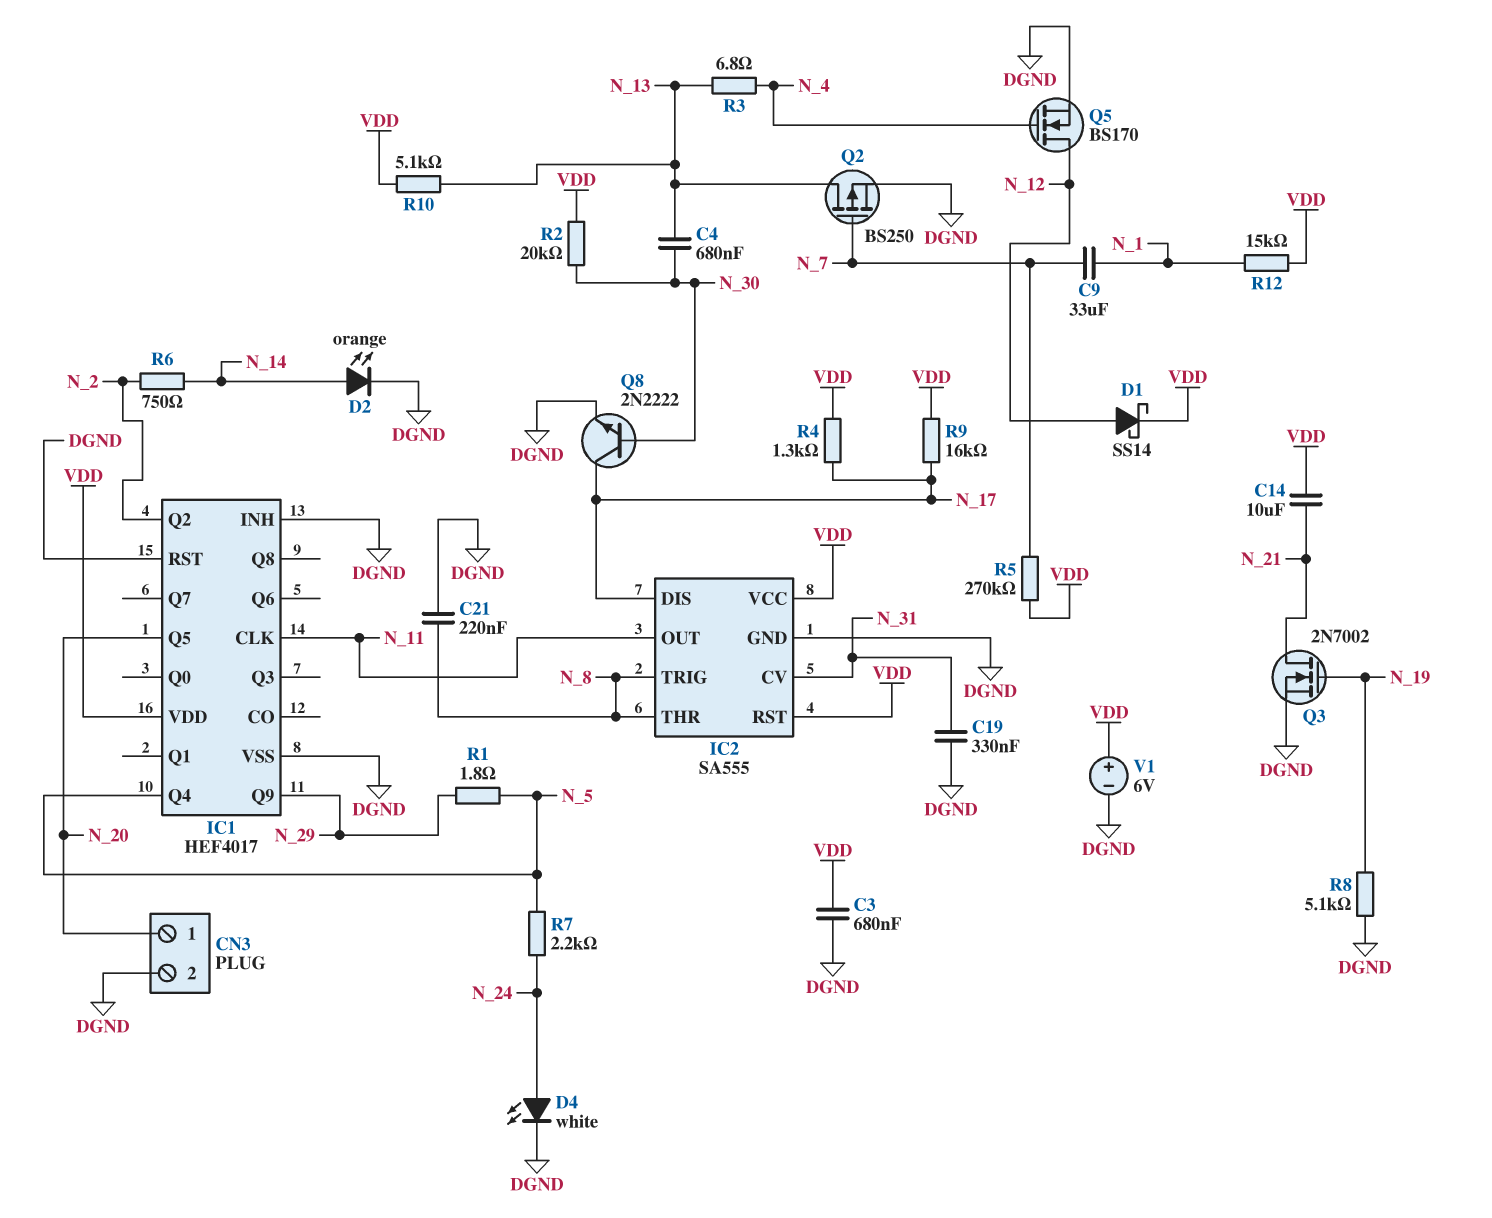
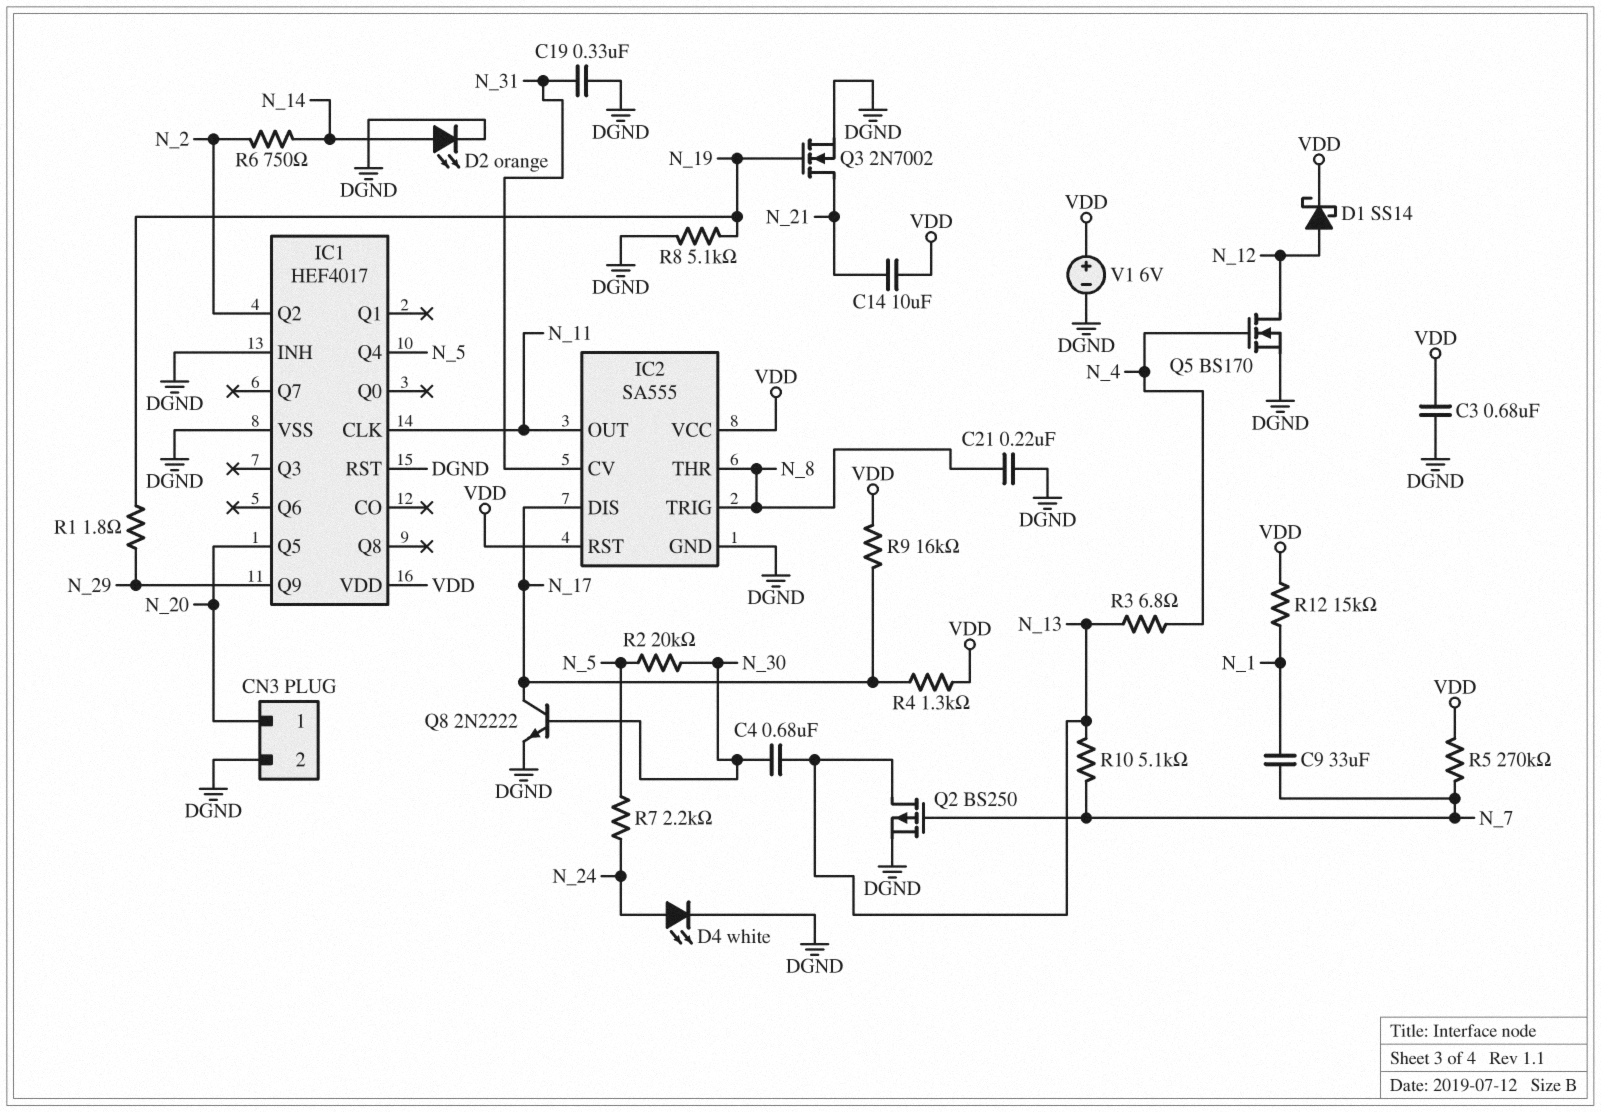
R1: 1.8 (N_5, N_29) -> 1.8 (N_19, N_29)
R2: 20k (N_30, VDD) -> 20k (N_5, N_30)
R10: 5.1k (N_13, VDD) -> 5.1k (N_7, N_13)

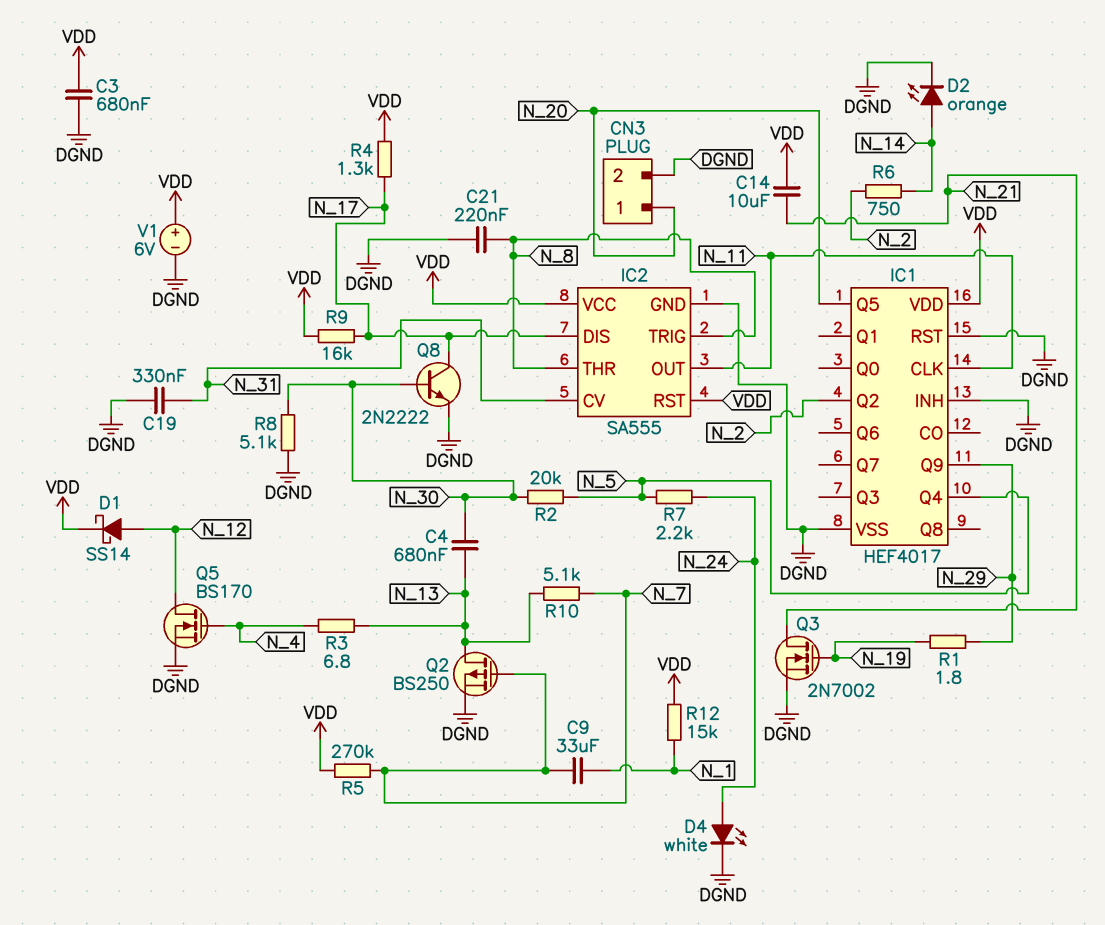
R8: 5.1k (DGND, N_19) -> 5.1k (DGND, N_30)

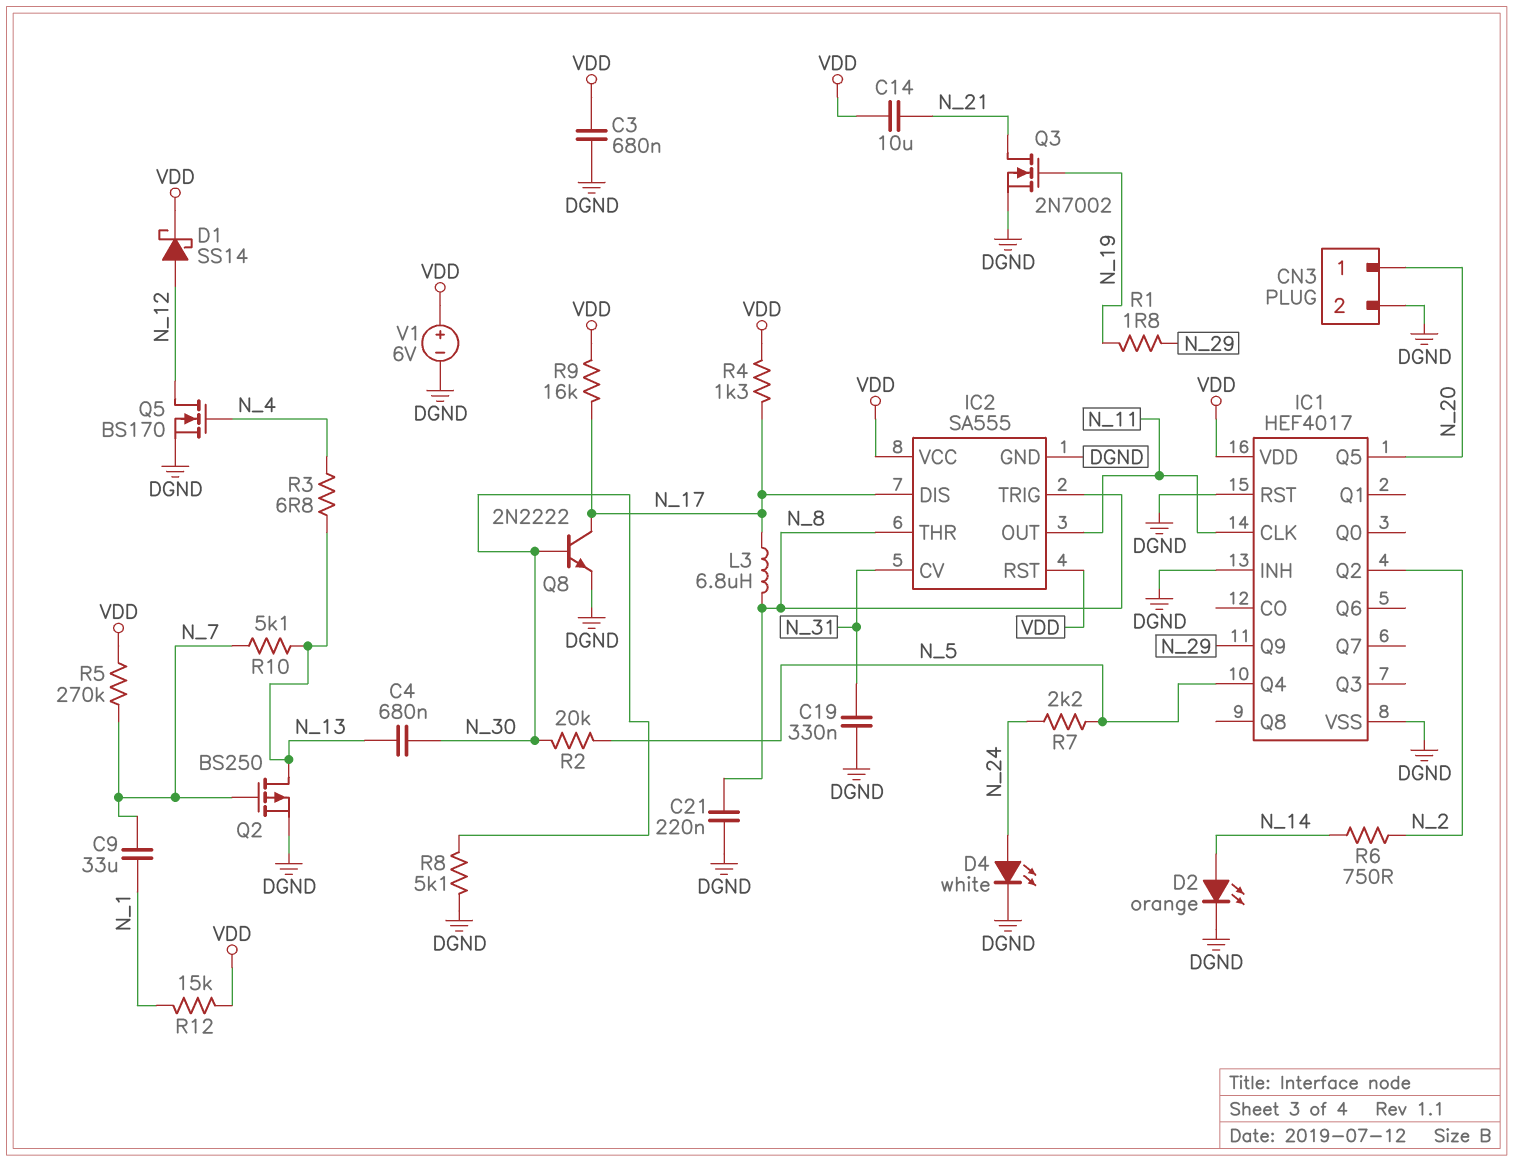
L3: none -> 6.8uH (N_8, N_17)

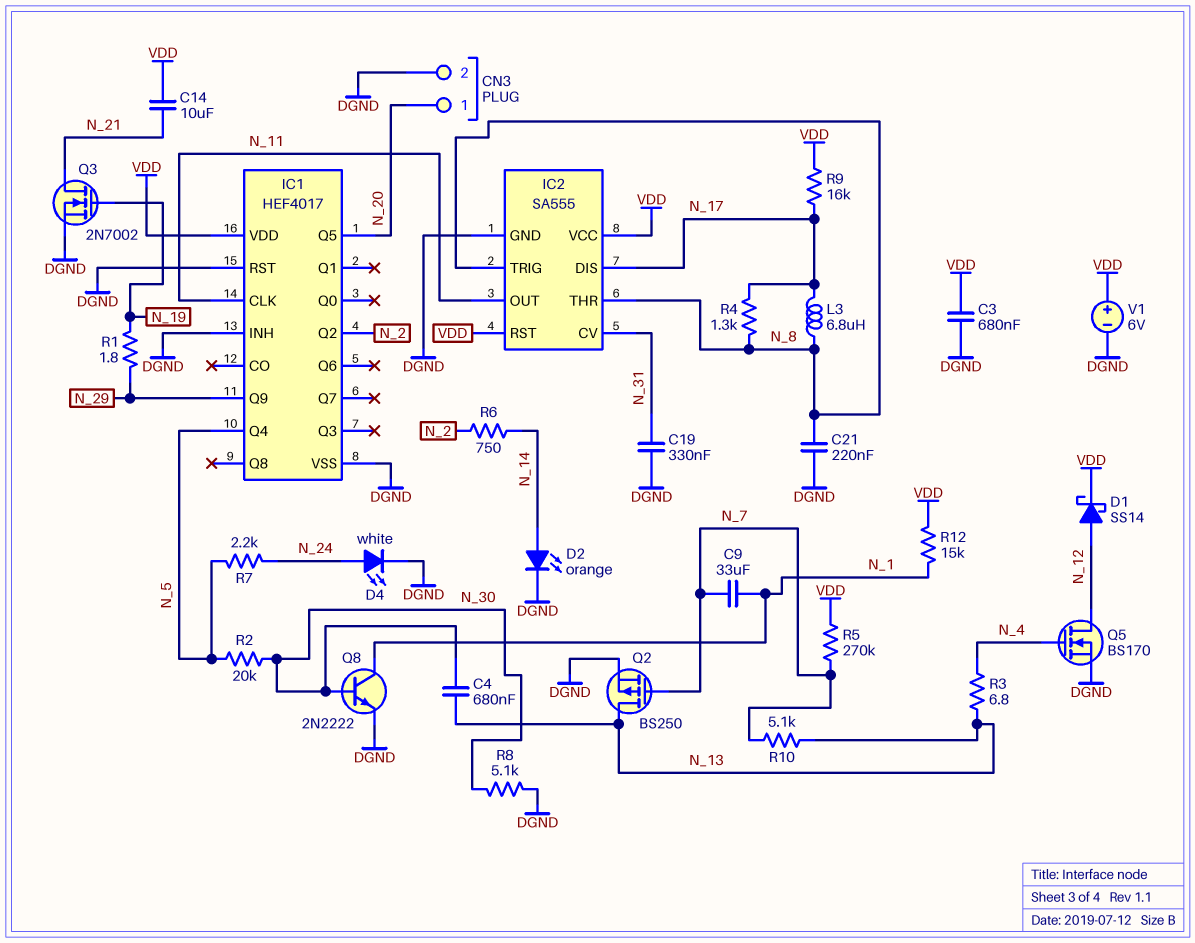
Q8: NPN 2N2222 (B N_30, C N_17, E DGND) -> NPN 2N2222 (B N_30, C N_1, E DGND)
R4: 1.3k (N_17, VDD) -> 1.3k (N_8, N_17)

